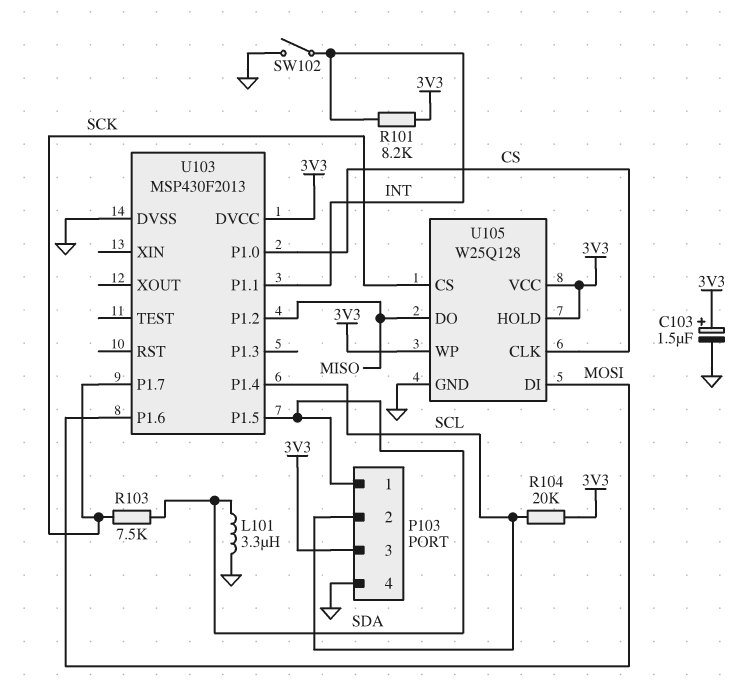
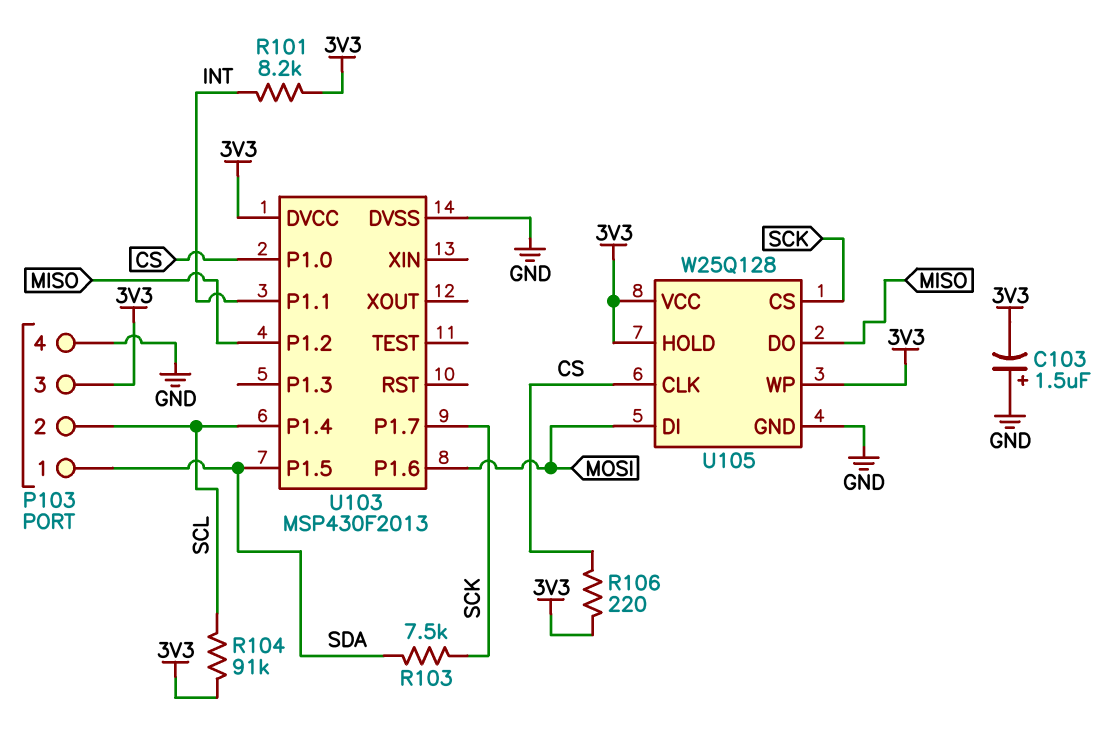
C103: 1.5uF (plus 3V3, minus GND) -> 1.5uF (plus GND, minus 3V3)
L101: 3.3uH (GND, SDA) -> none
R104: 20k (3V3, SCL) -> 91k (3V3, SCL)
R106: none -> 220 (3V3, CS)
SW102: switch (GND, INT) -> none

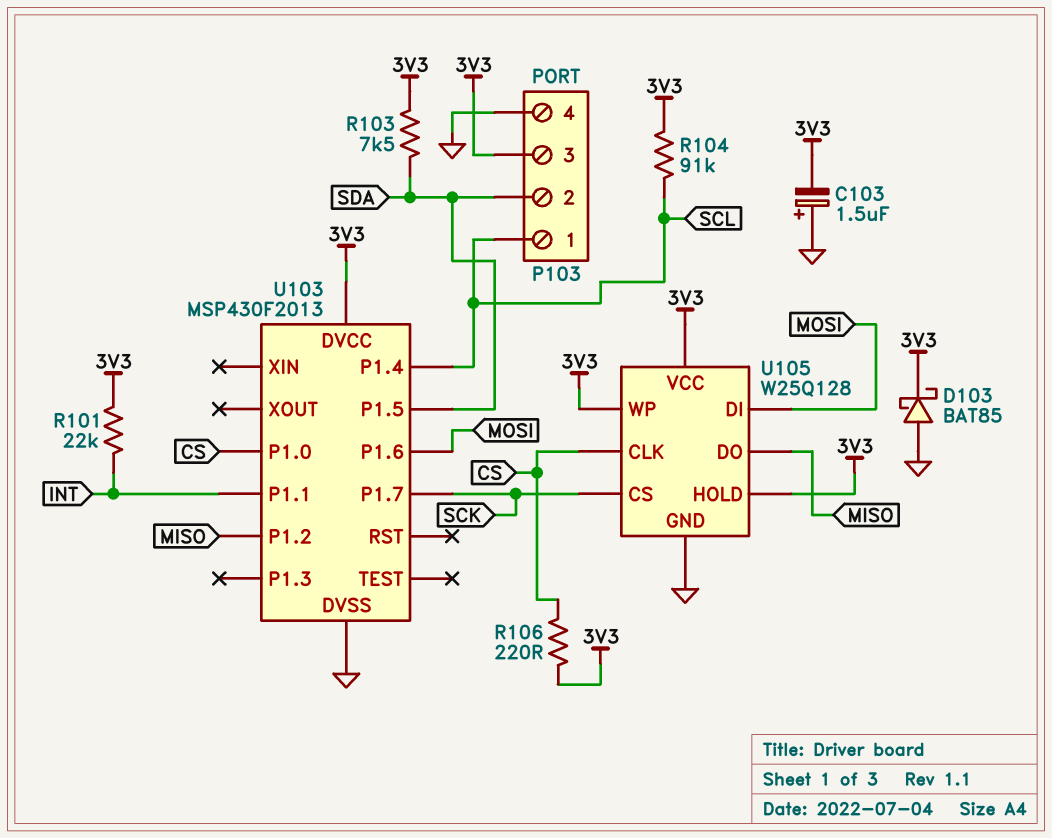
D103: none -> schottky BAT85 (A GND, K 3V3)
P103 pin 1: SDA -> SCL
P103 pin 2: SCL -> SDA
R101: 8.2k (3V3, INT) -> 22k (3V3, INT)
R103: 7.5k (SCK, SDA) -> 7.5k (3V3, SDA)

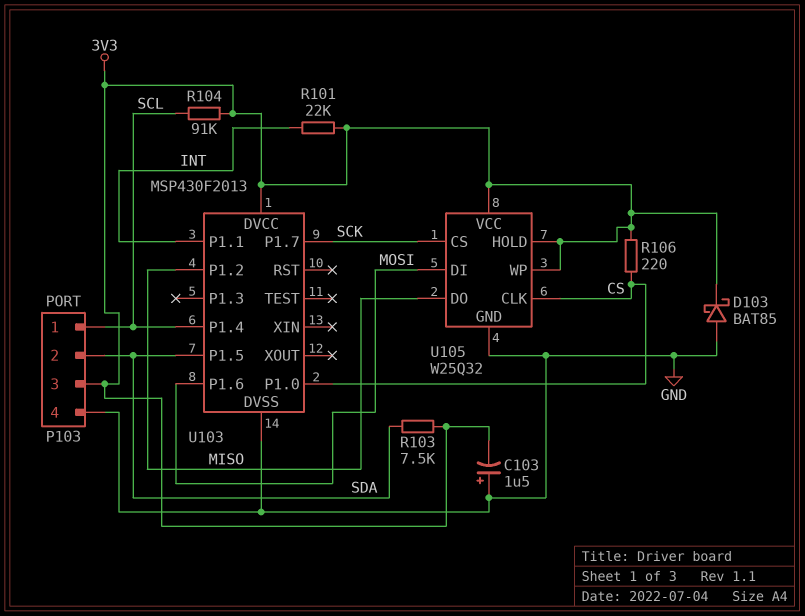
U105: W25Q128 -> W25Q32

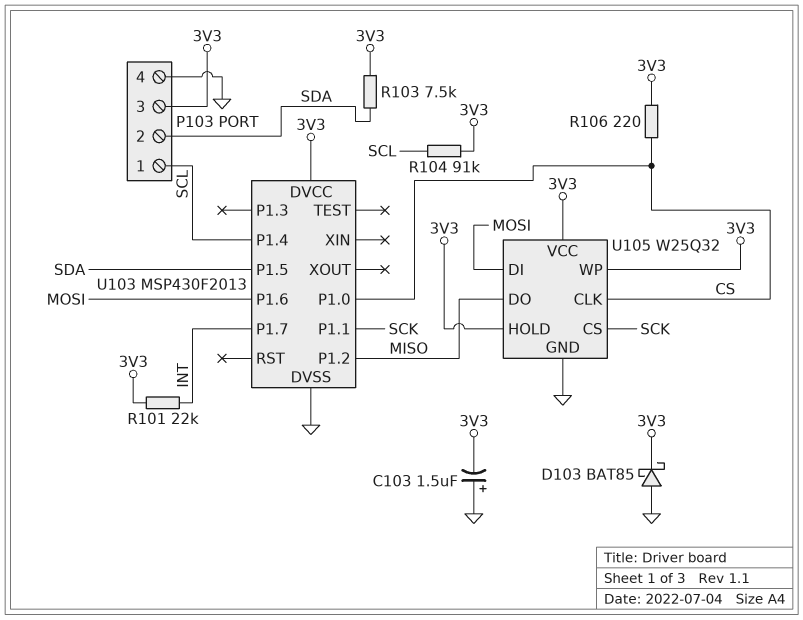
U103 pin P1.1: INT -> SCK
U103 pin P1.7: SCK -> INT

